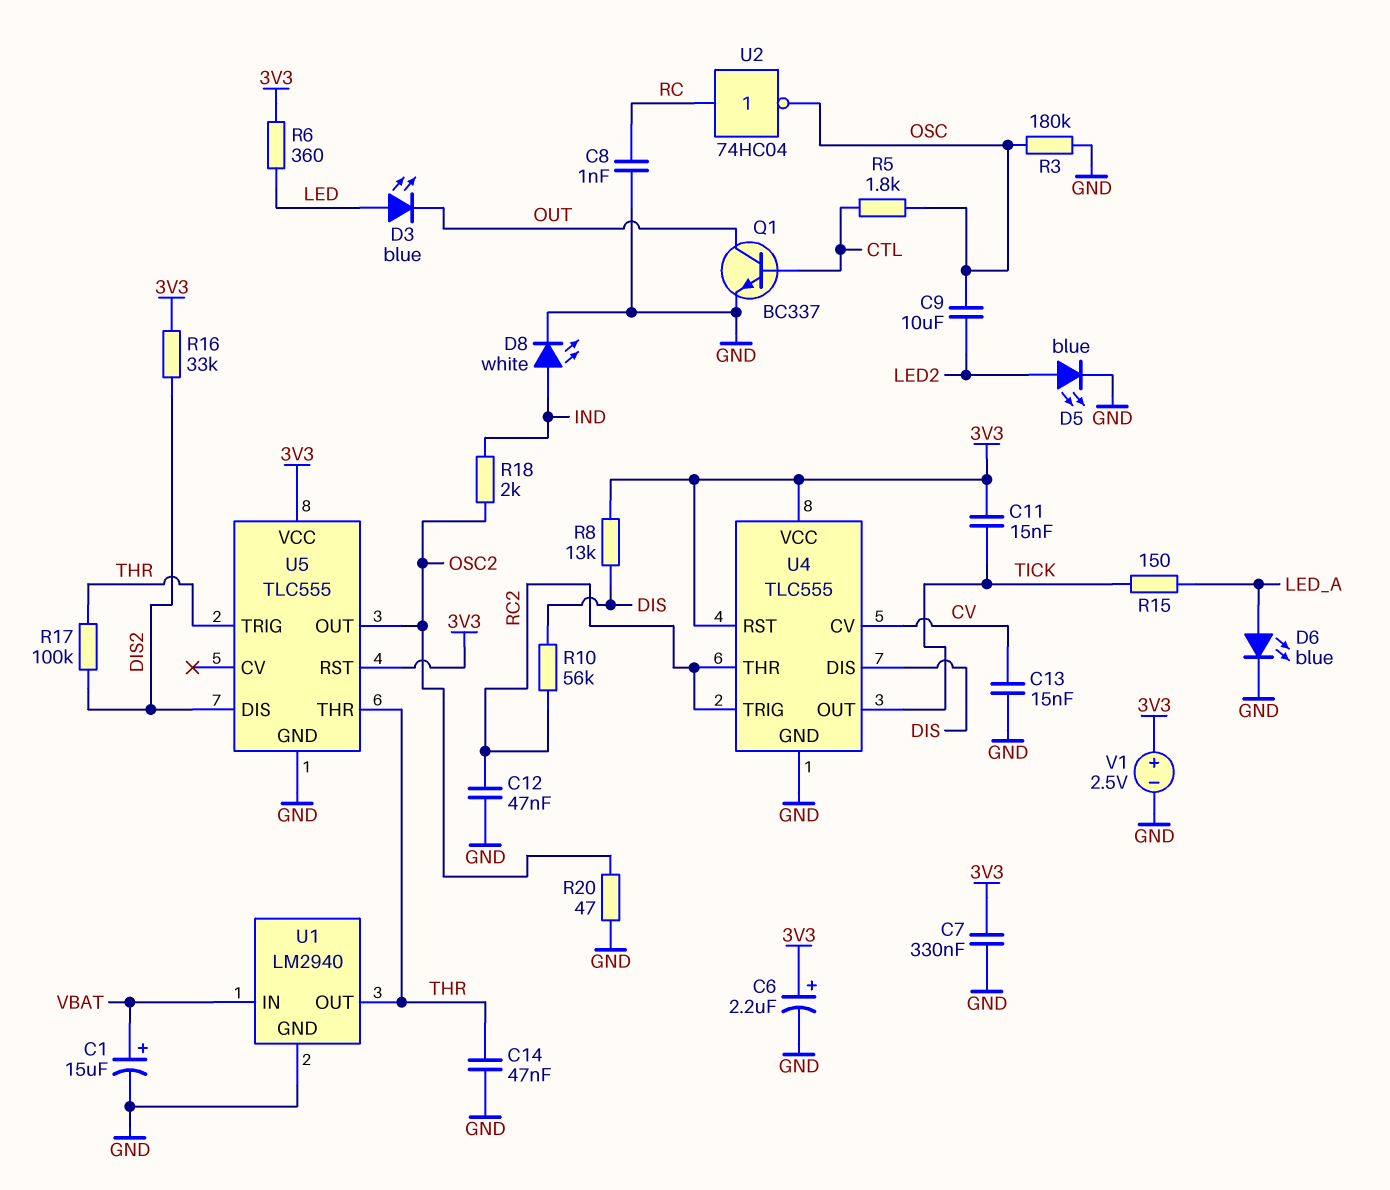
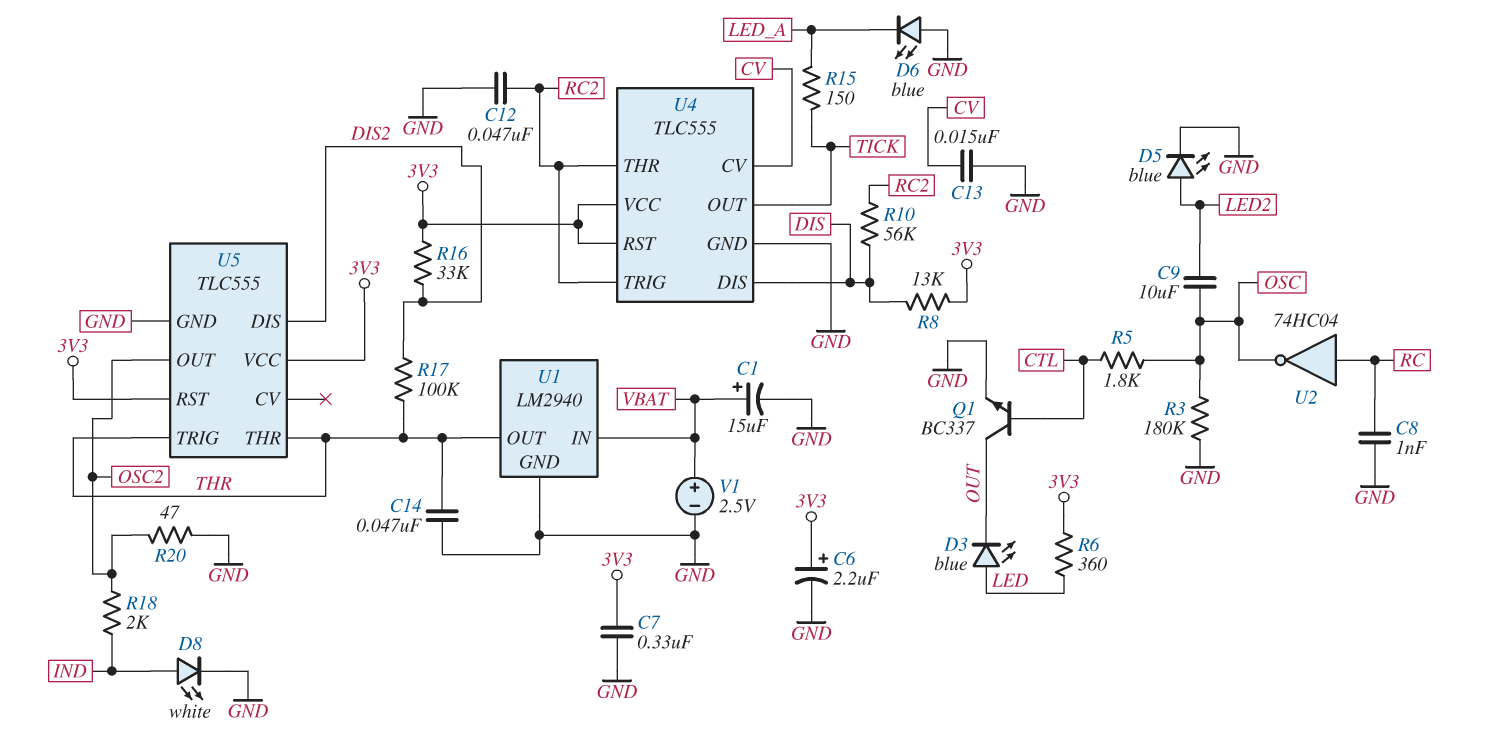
C11: 15nF (3V3, TICK) -> none
D6: LED blue (A LED_A, K GND) -> LED blue (A GND, K LED_A)
V1: 2.5V (plus 3V3, minus GND) -> 2.5V (plus VBAT, minus GND)

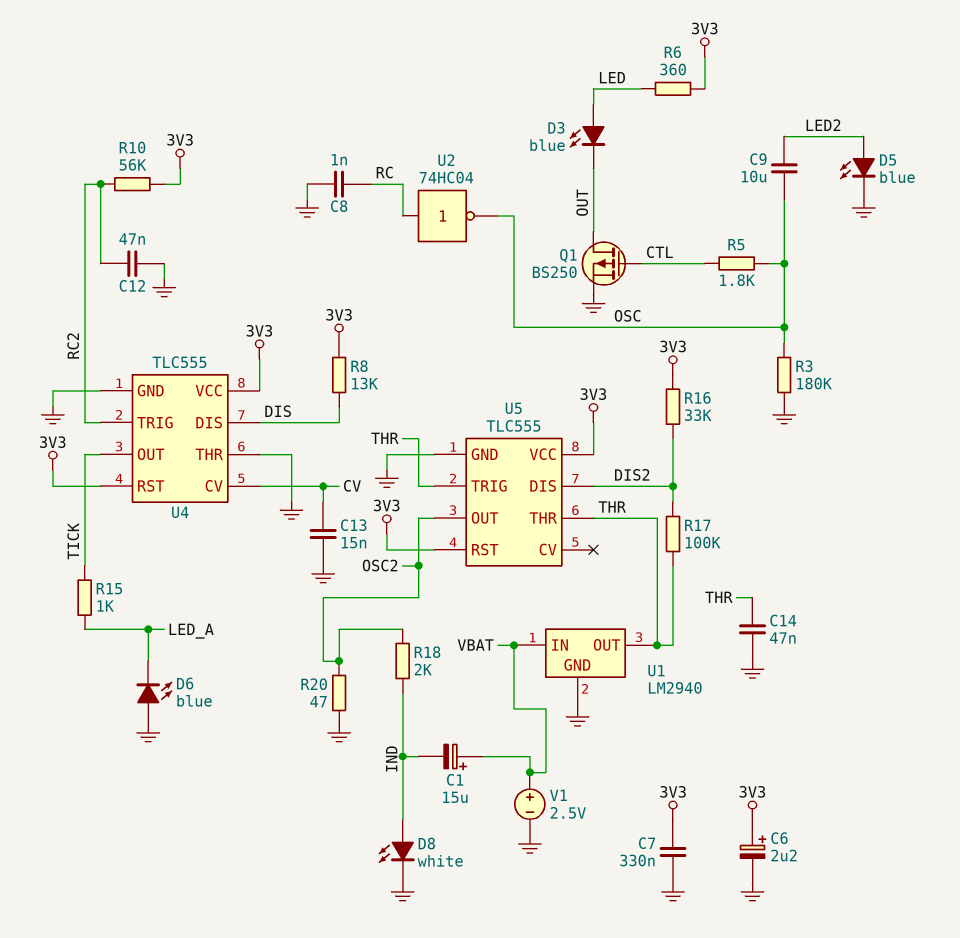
C1: 15uF (plus VBAT, minus GND) -> 15uF (plus VBAT, minus IND)
Q1: NPN BC337 (B CTL, C OUT, E GND) -> PMOS BS250 (G CTL, D OUT, S GND)
R10: 56k (DIS, RC2) -> 56k (3V3, RC2)
R15: 150 (LED_A, TICK) -> 1k (LED_A, TICK)
U4 pin THR: RC2 -> GND

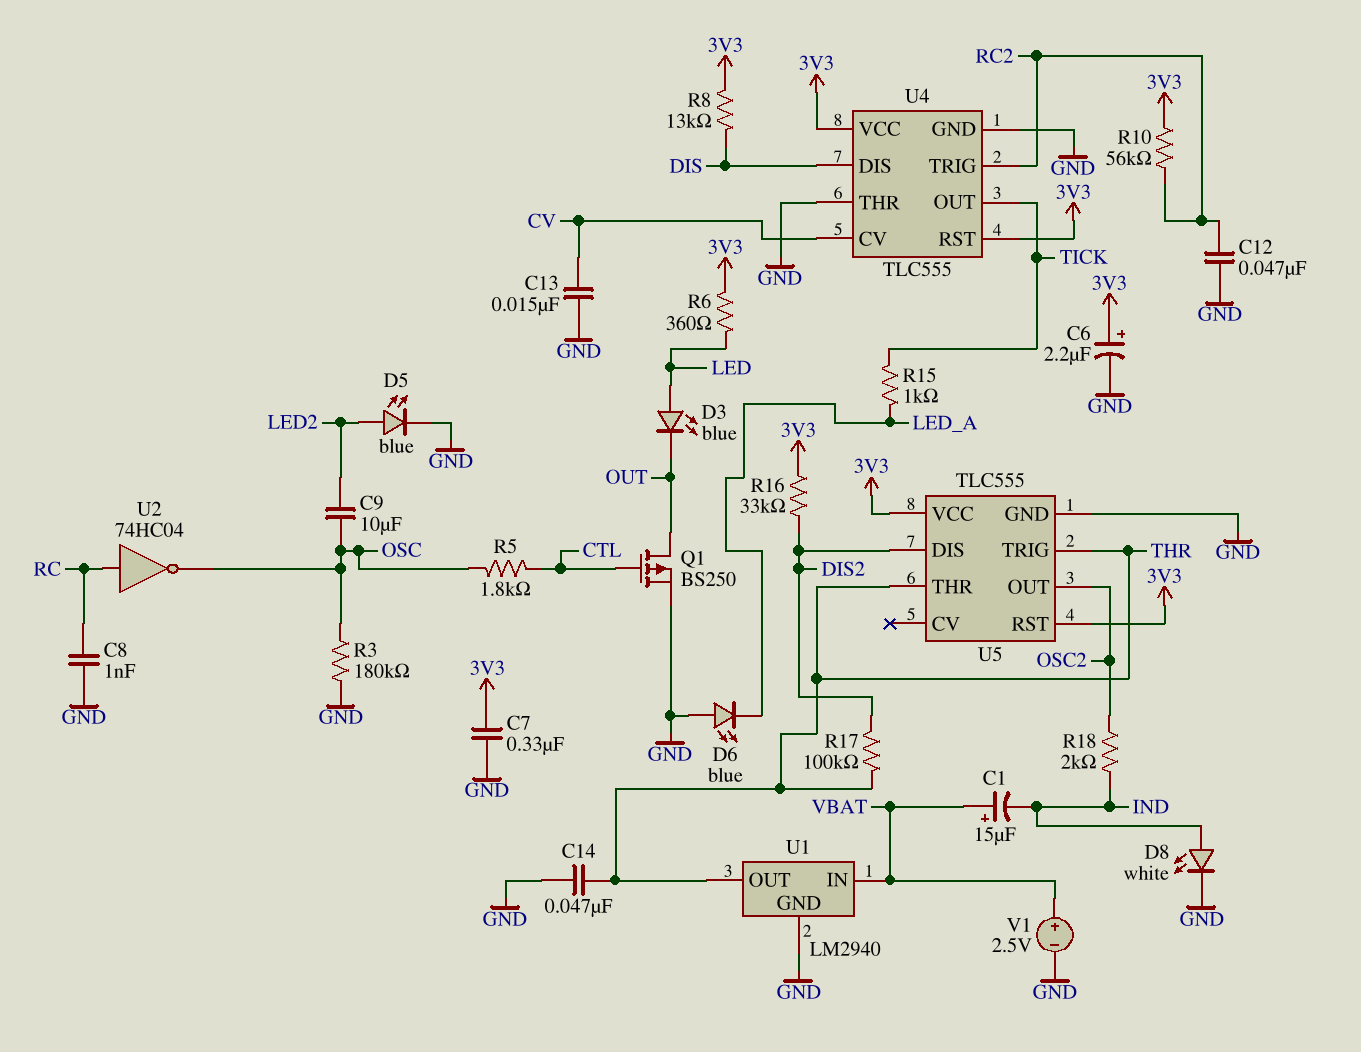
R20: 47 (GND, OSC2) -> none

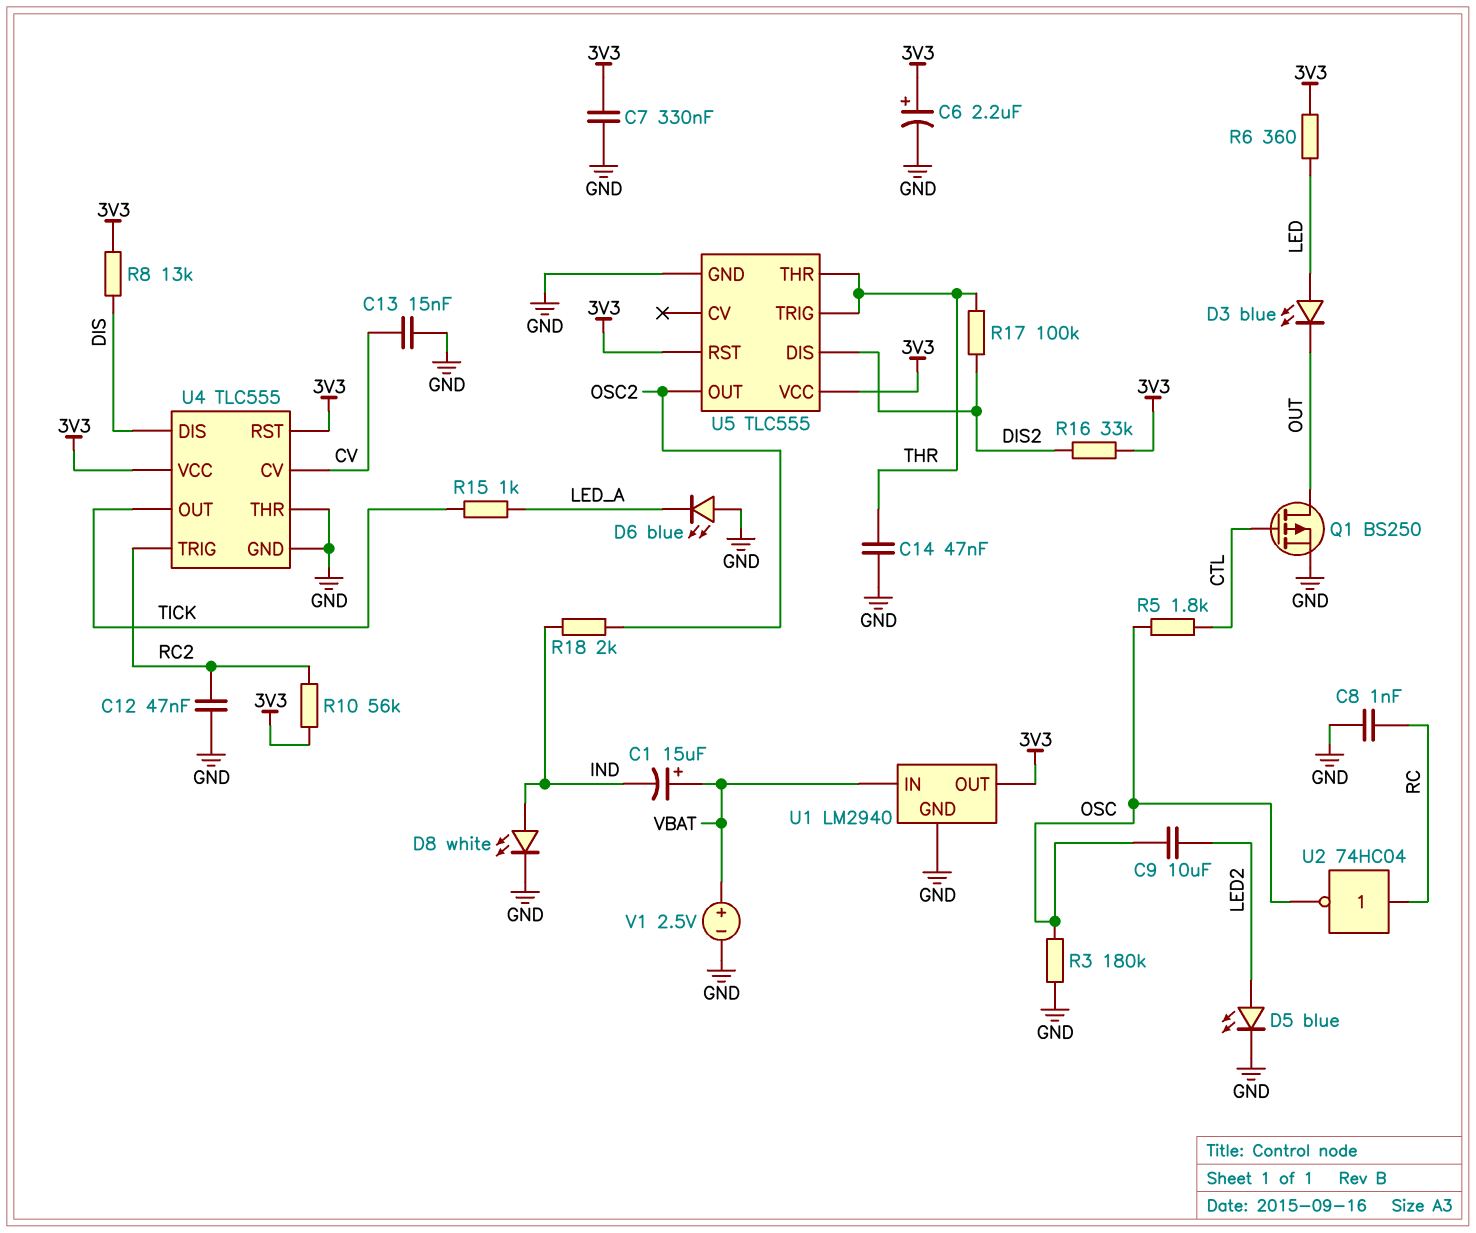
U1 pin OUT: THR -> 3V3

